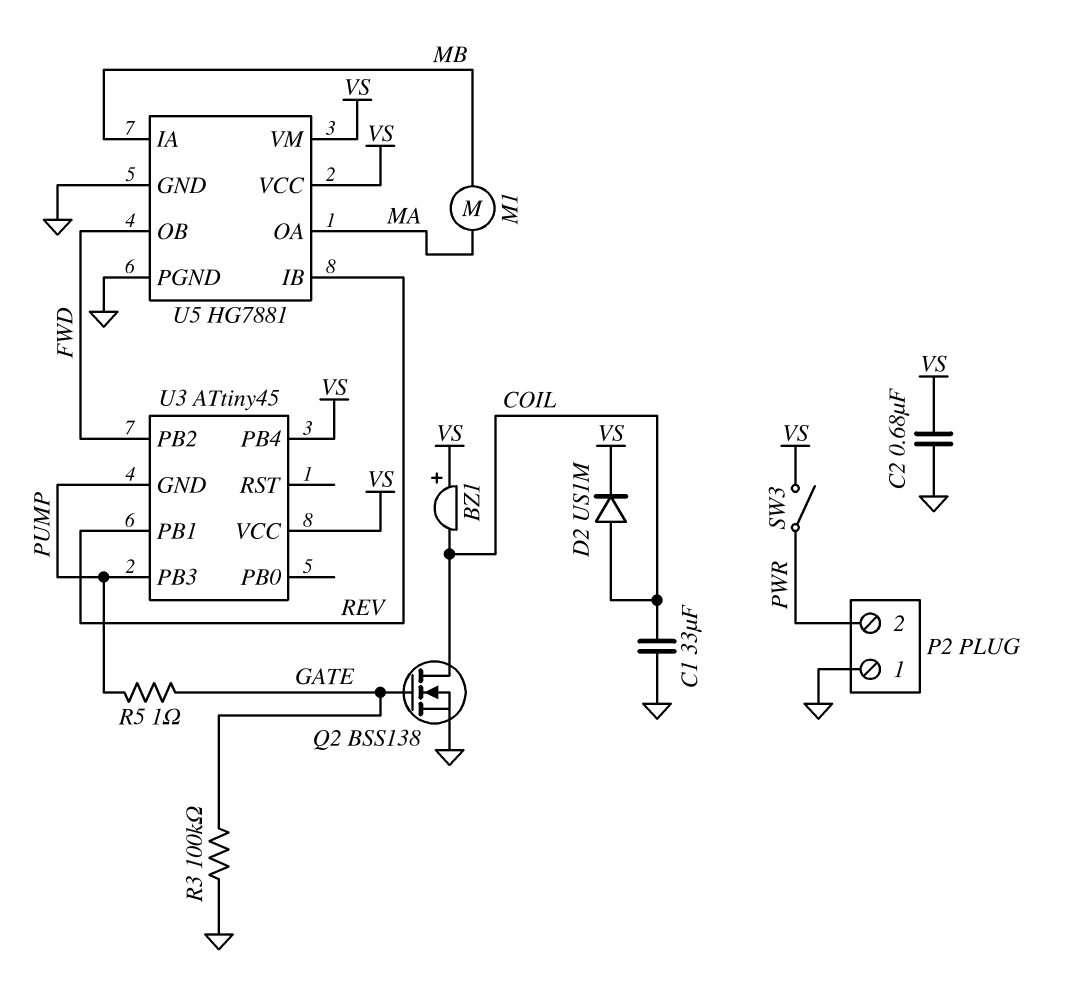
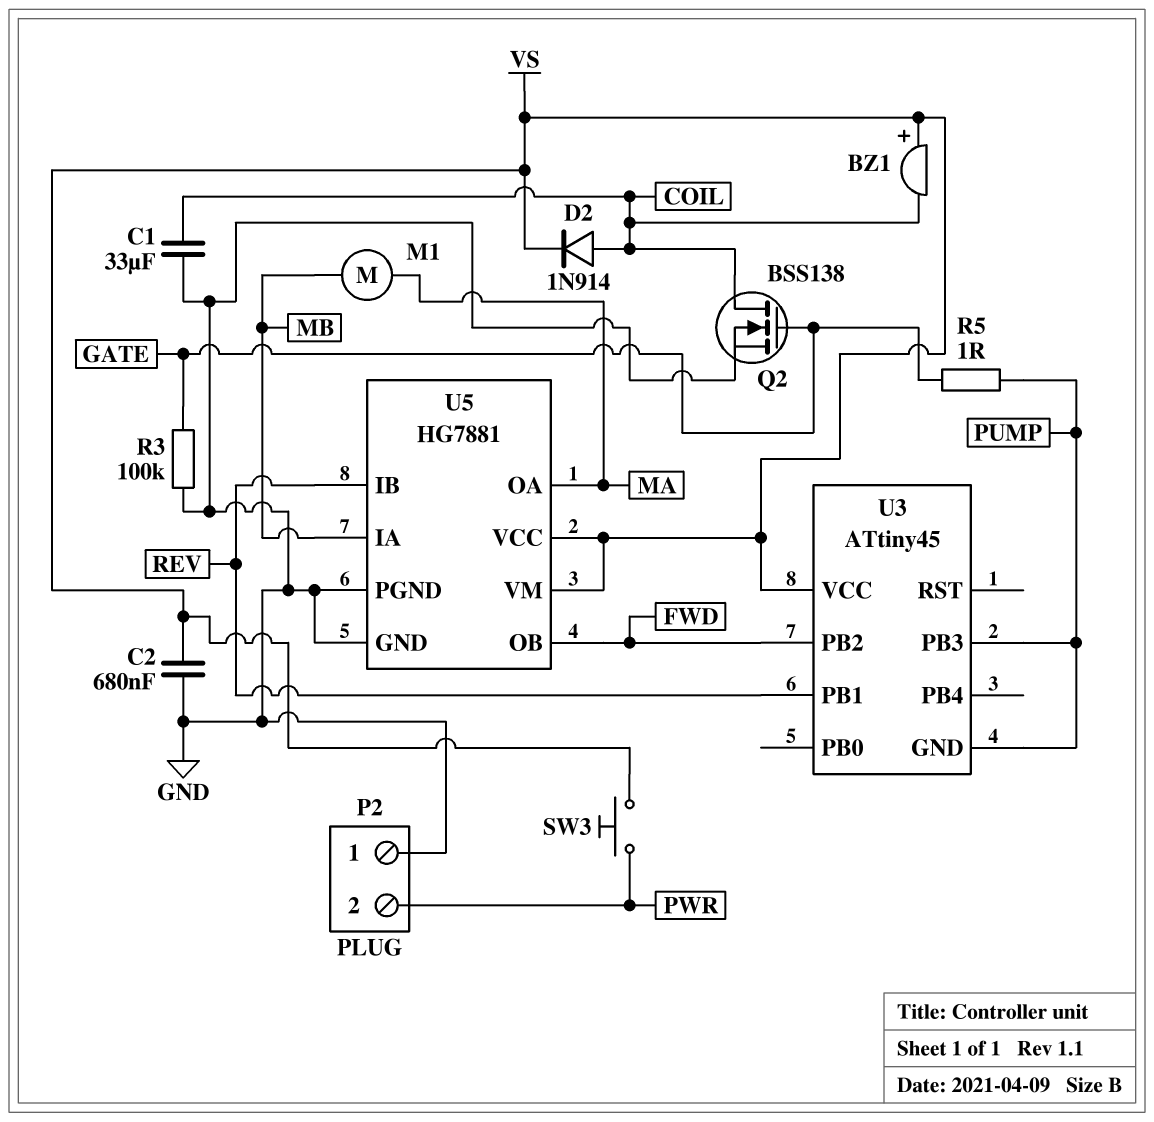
D2: diode US1M (A COIL, K VS) -> diode 1N914 (A COIL, K VS)
SW3: switch (PWR, VS) -> button (PWR, VS)
U3 pin PB4: VS -> none

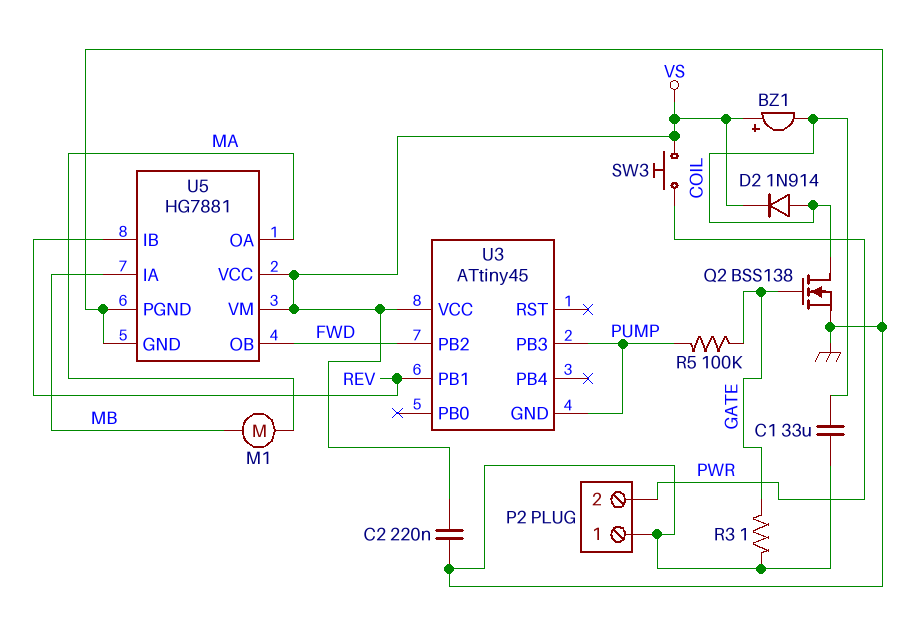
C2: 680nF (GND, VS) -> 220nF (GND, VS)
R3: 100k (GATE, GND) -> 1 (GATE, GND)
R5: 1 (GATE, PUMP) -> 100k (GATE, PUMP)

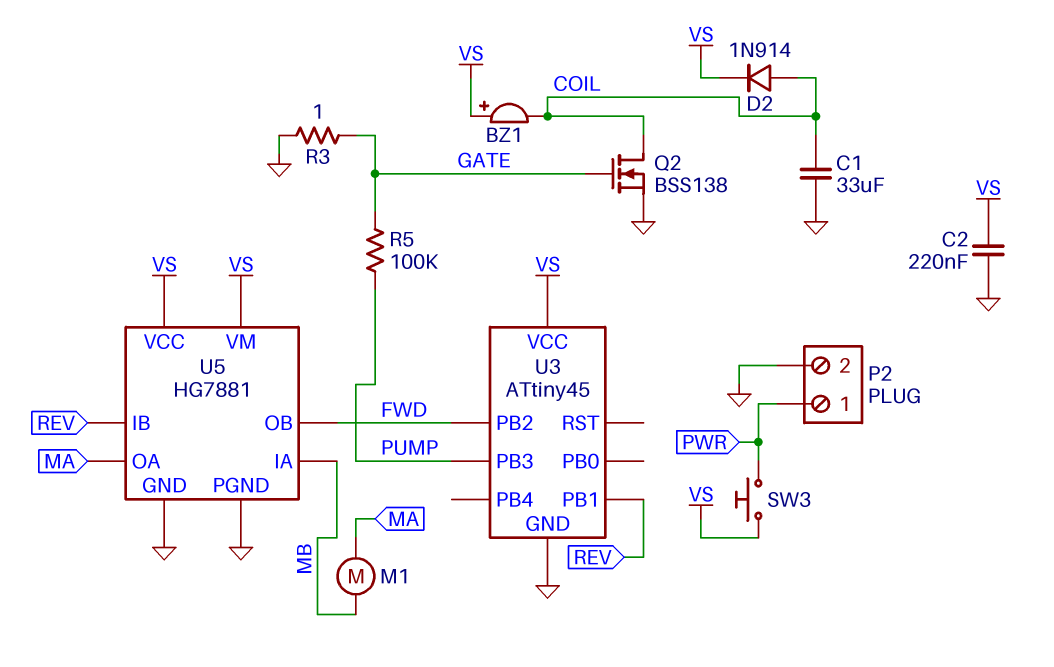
P2 pin 1: GND -> PWR
P2 pin 2: PWR -> GND
U3 pin GND: PUMP -> GND

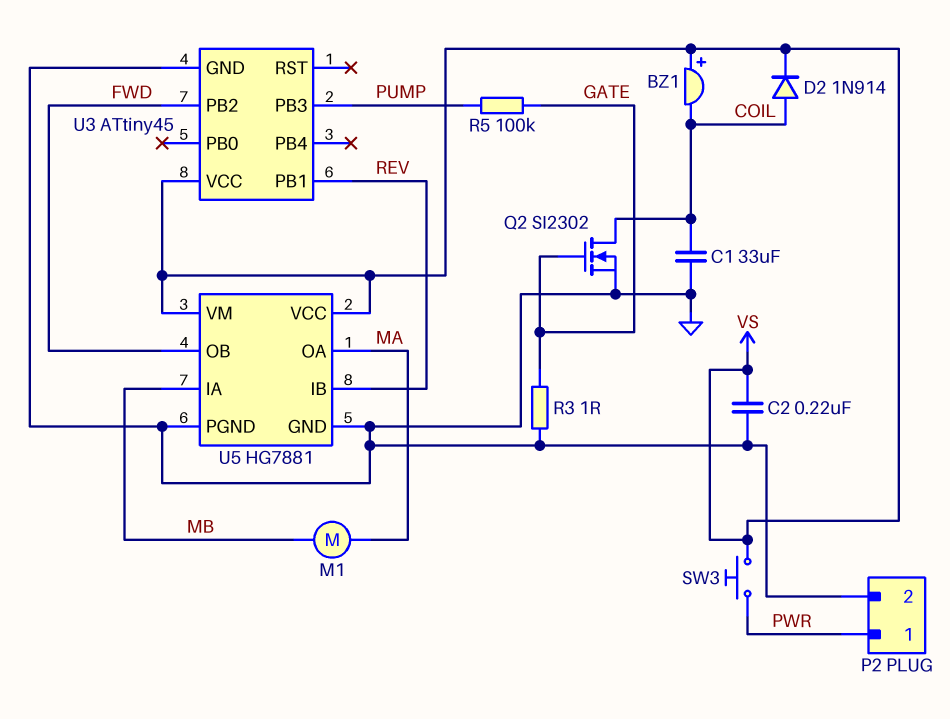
Q2: NMOS BSS138 (G GATE, D COIL, S GND) -> NMOS SI2302 (G GATE, D COIL, S GND)

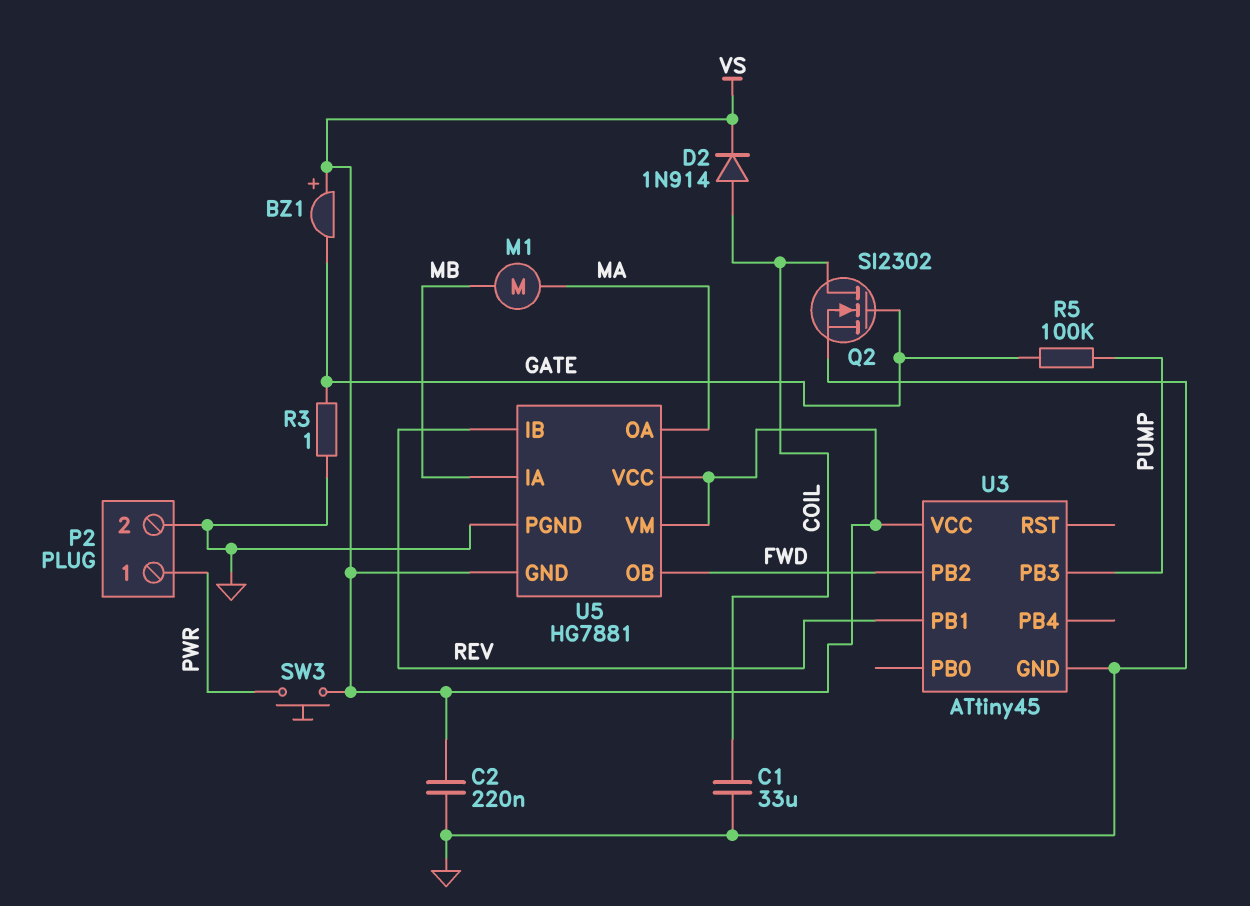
BZ1: buzzer (plus VS, minus COIL) -> buzzer (plus VS, minus GATE)
U5 pin GND: GND -> VS

